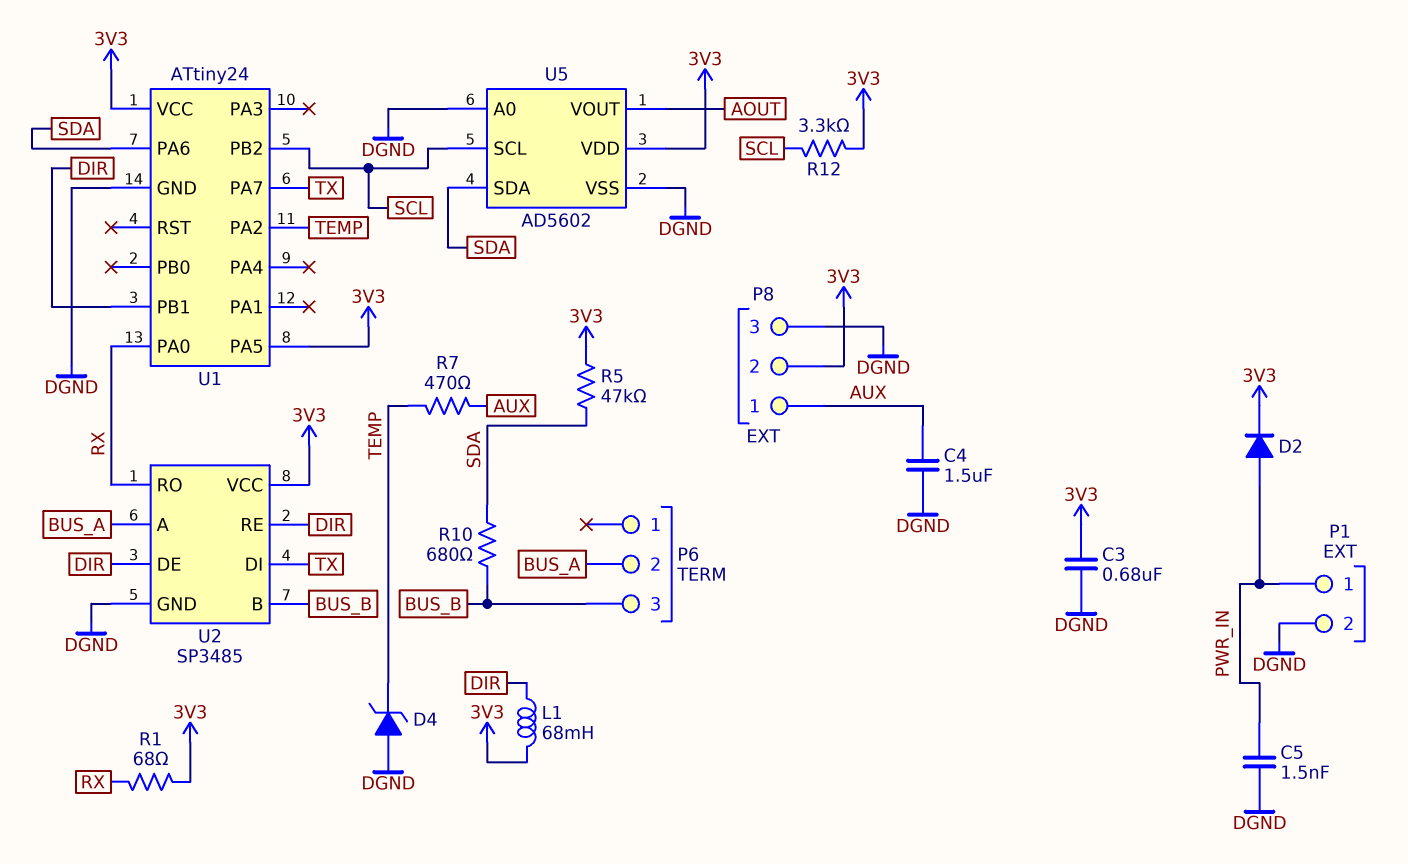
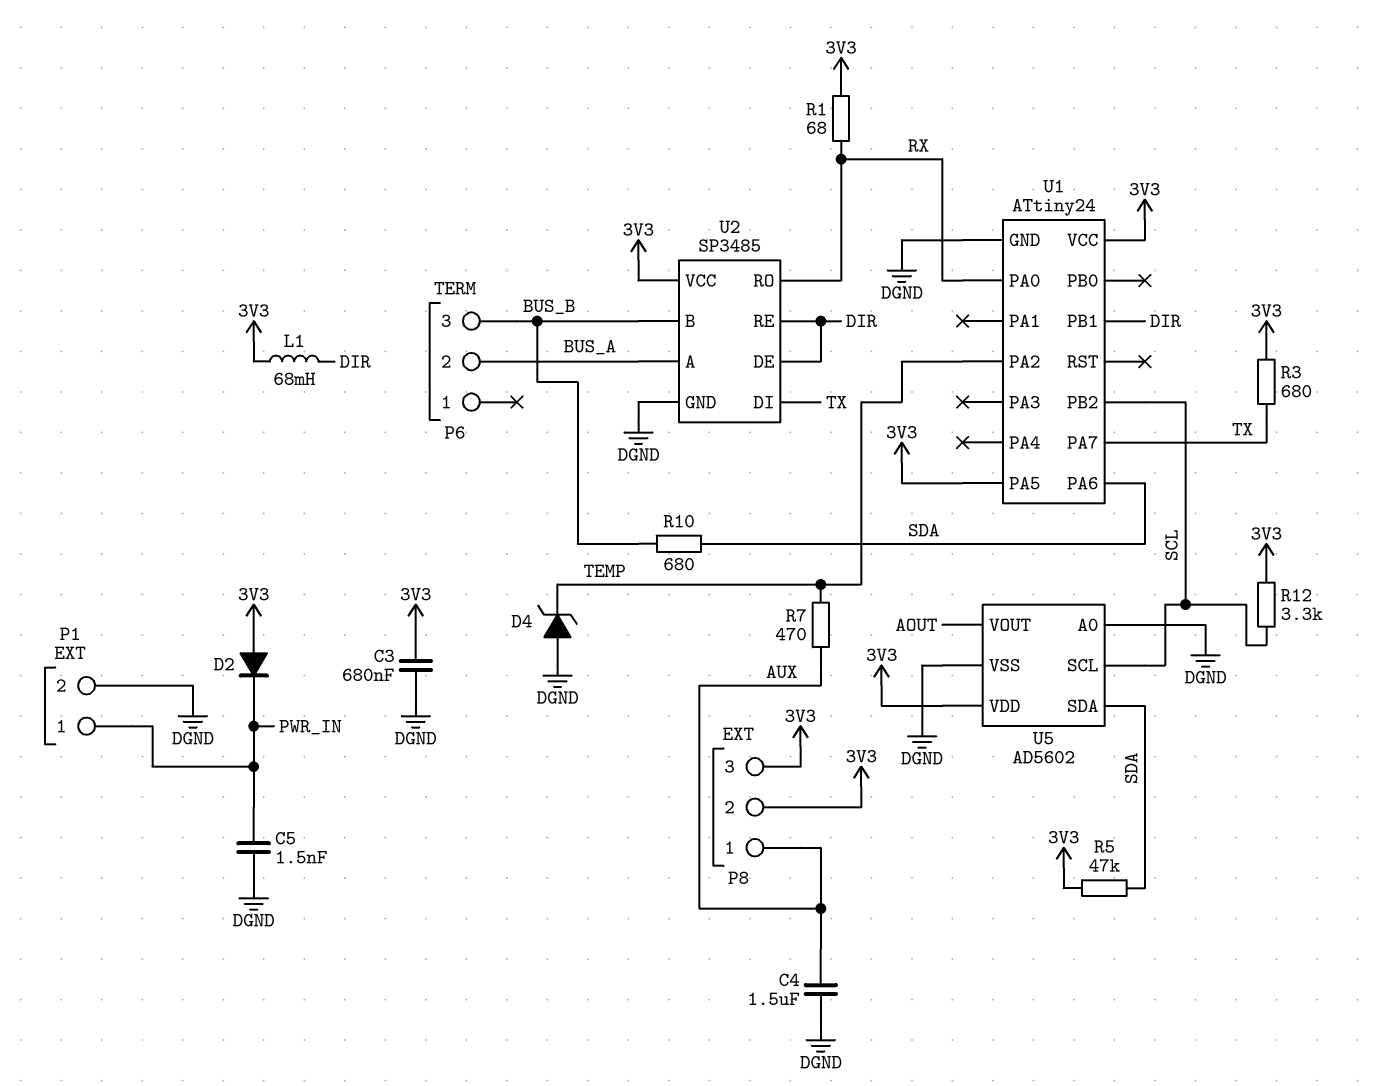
D2: diode (A PWR_IN, K 3V3) -> diode (A 3V3, K PWR_IN)
P8 pin 3: DGND -> 3V3
R3: none -> 680 (3V3, TX)

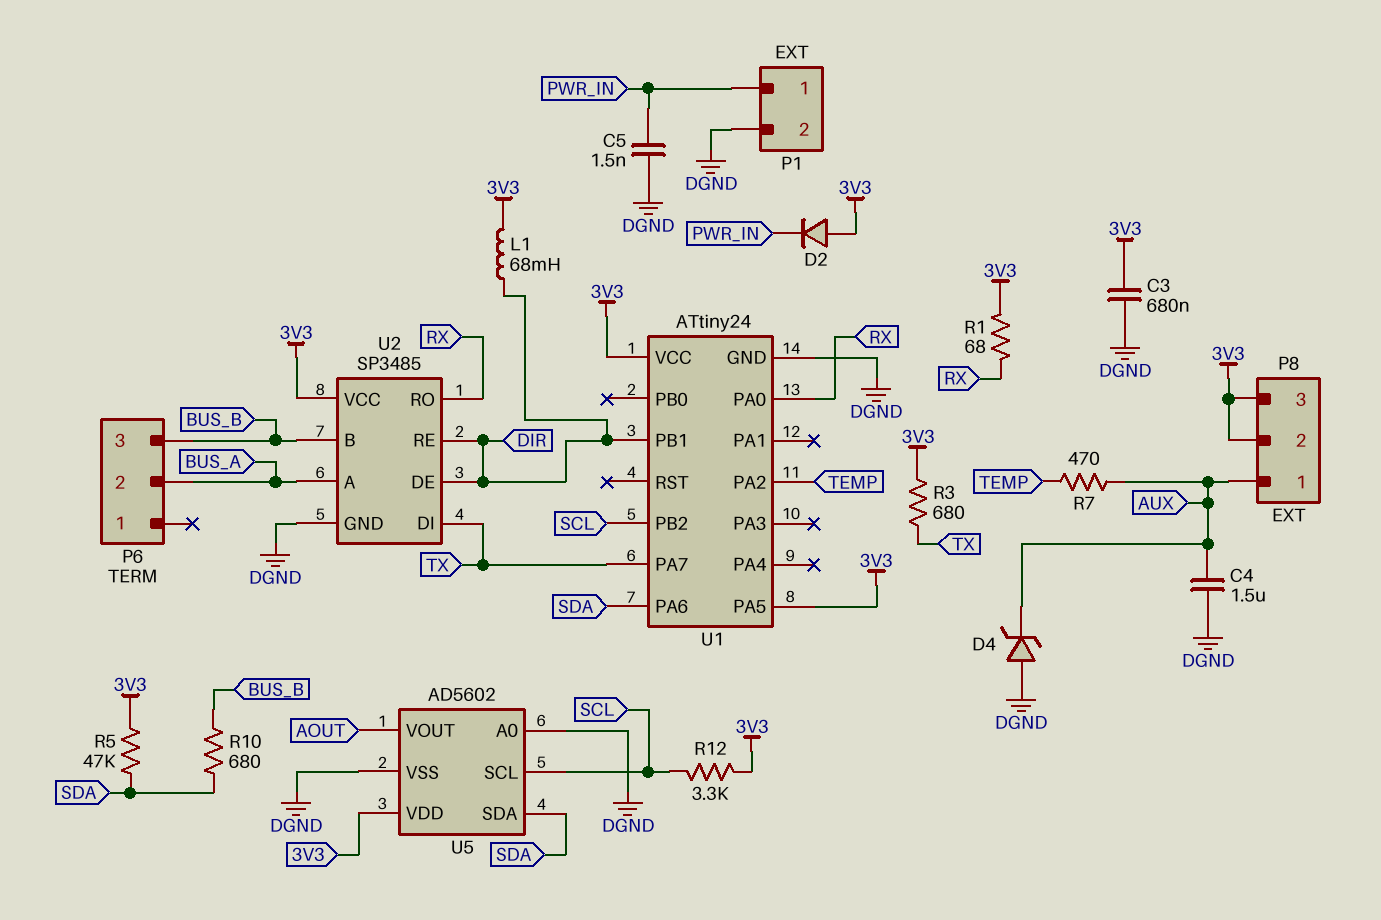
D4: zener (A DGND, K TEMP) -> zener (A DGND, K AUX)

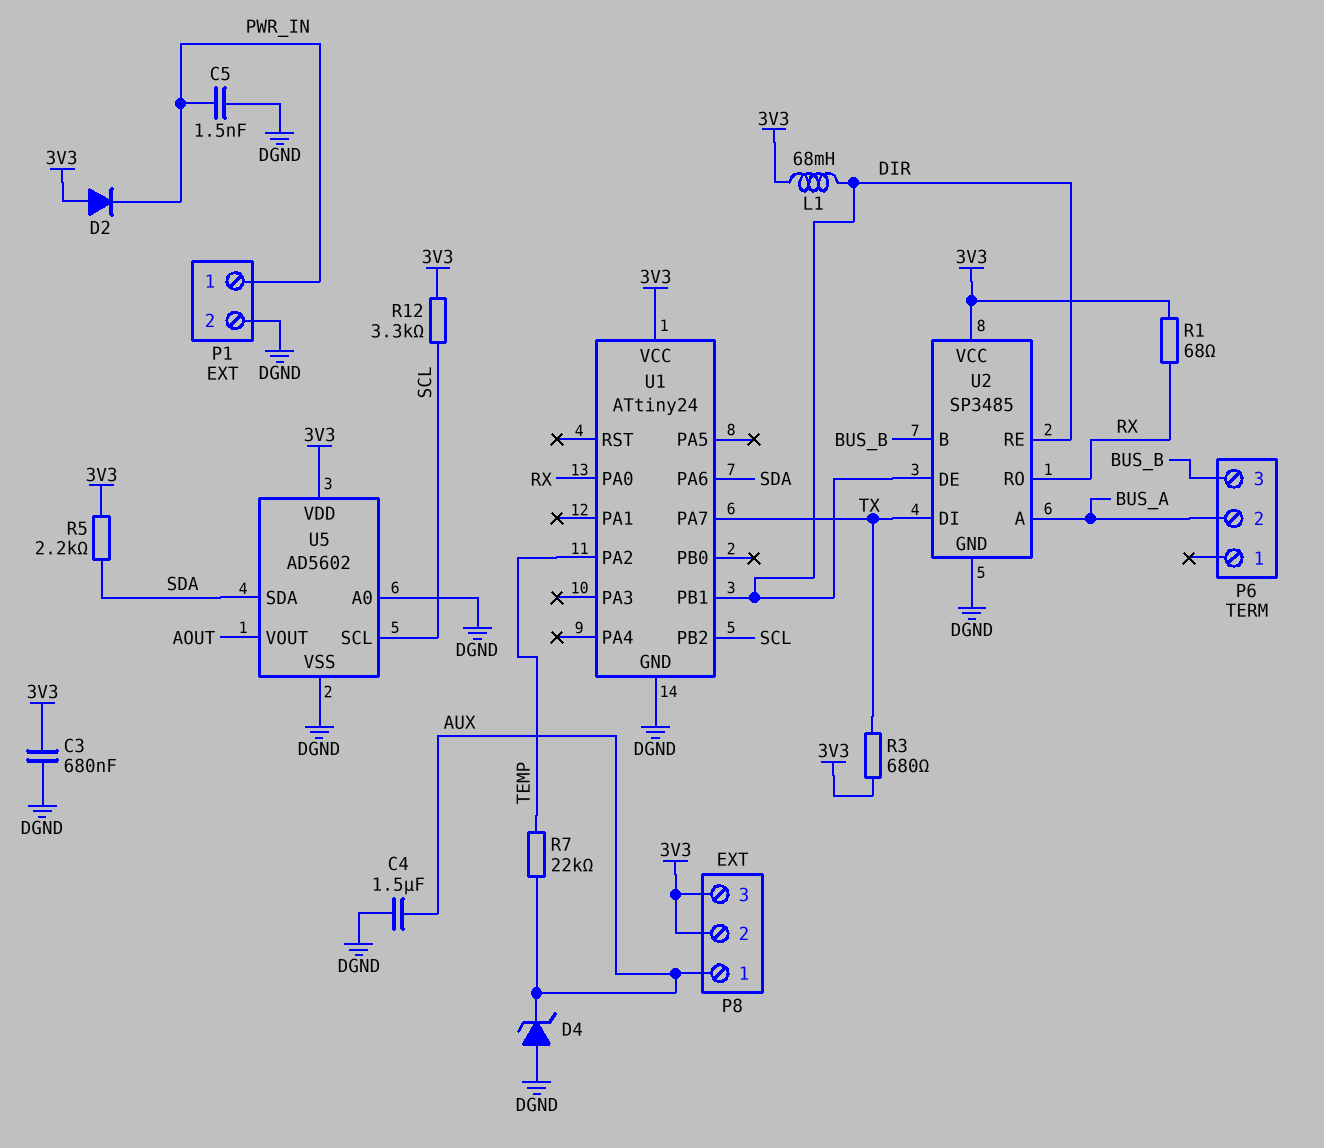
R5: 47k (3V3, SDA) -> 2.2k (3V3, SDA)
R7: 470 (AUX, TEMP) -> 22k (AUX, TEMP)
R10: 680 (BUS_B, SDA) -> none
U1 pin PA5: 3V3 -> none

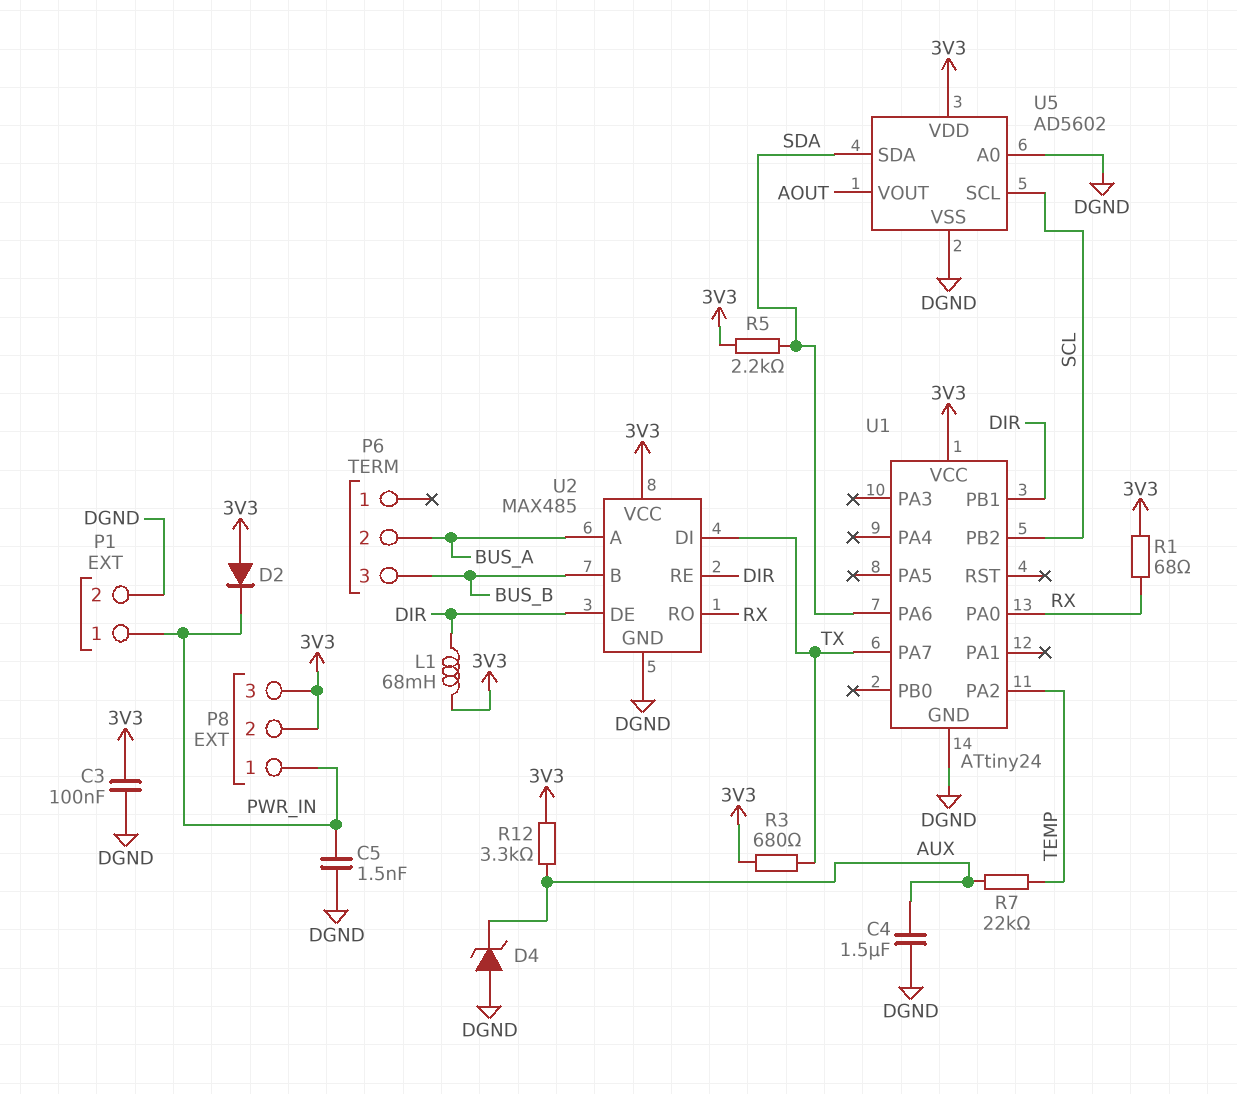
C3: 680nF (3V3, DGND) -> 100nF (3V3, DGND)
P8 pin 1: AUX -> PWR_IN
R12: 3.3k (3V3, SCL) -> 3.3k (3V3, AUX)
U2: SP3485 -> MAX485

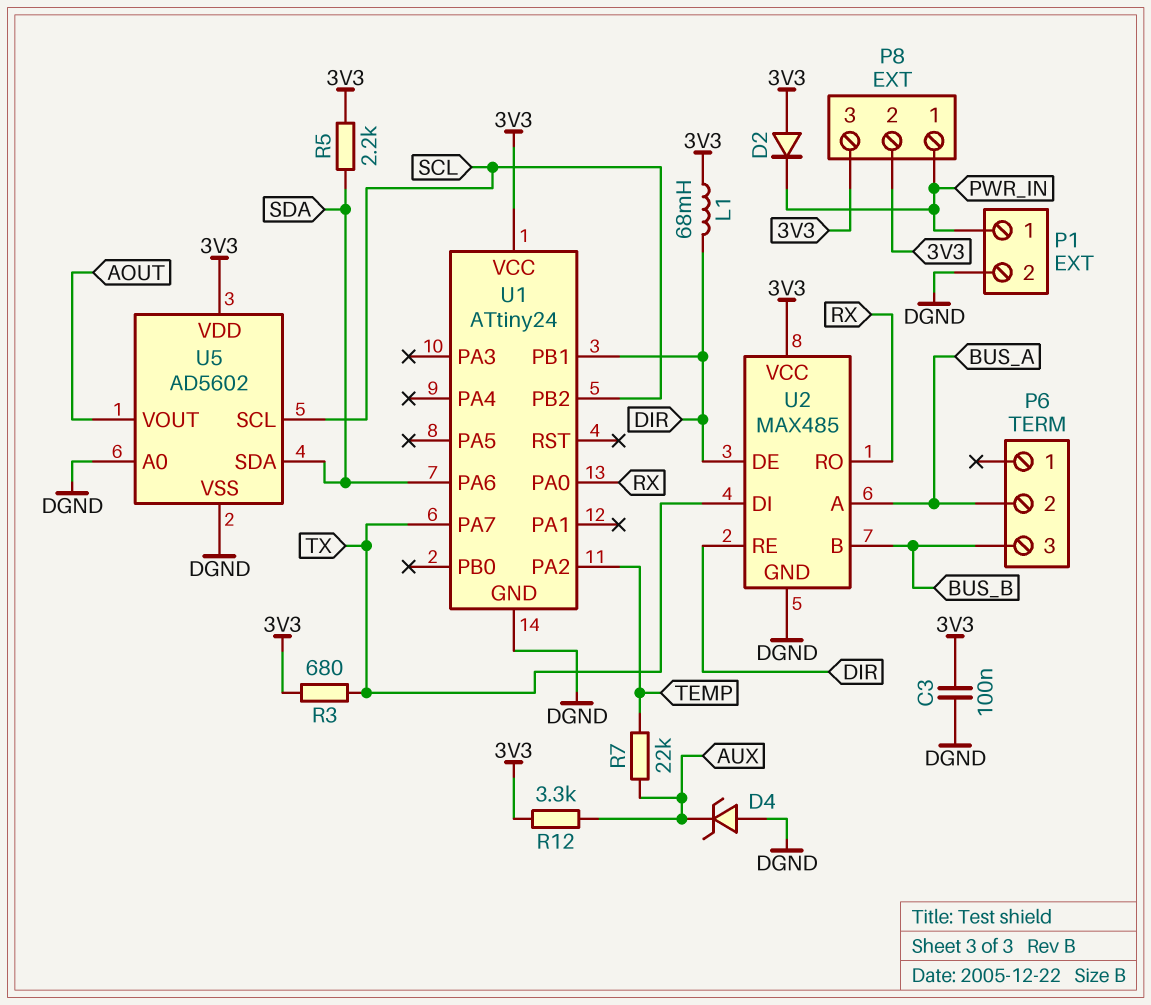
C4: 1.5uF (AUX, DGND) -> none
C5: 1.5nF (DGND, PWR_IN) -> none
R1: 68 (3V3, RX) -> none

